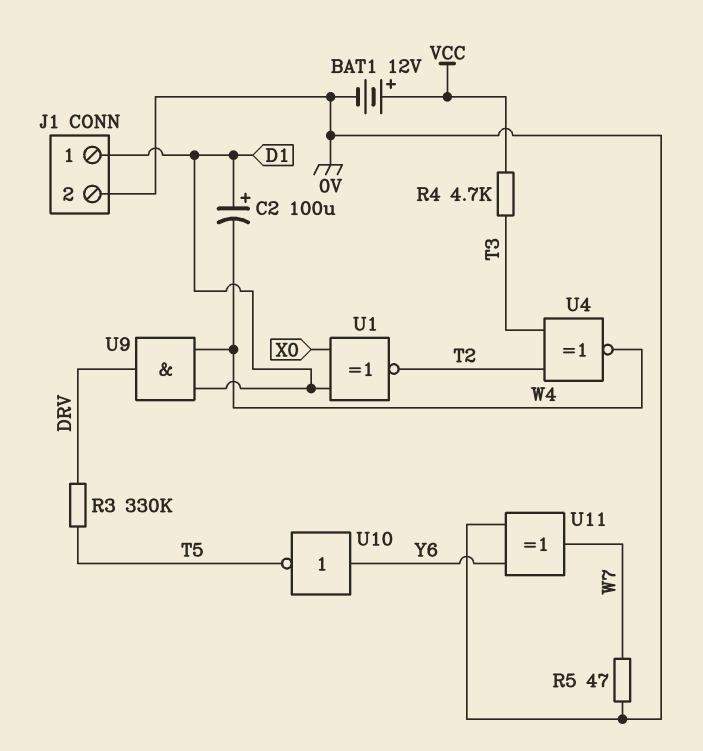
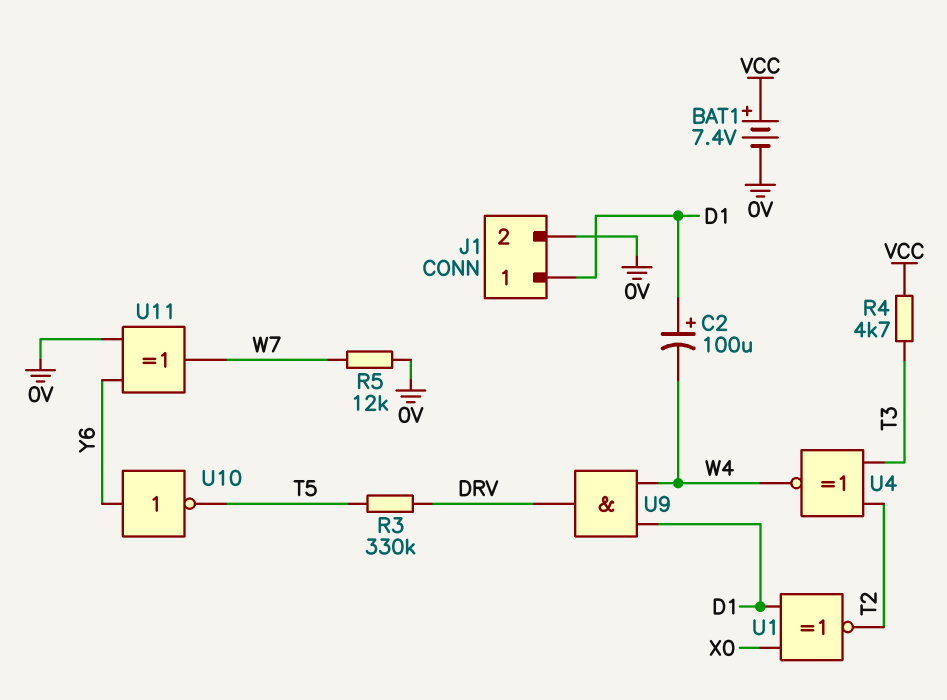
BAT1: 12V (plus VCC, minus 0V) -> 7.4V (plus VCC, minus 0V)
R5: 47 (0V, W7) -> 12k (0V, W7)

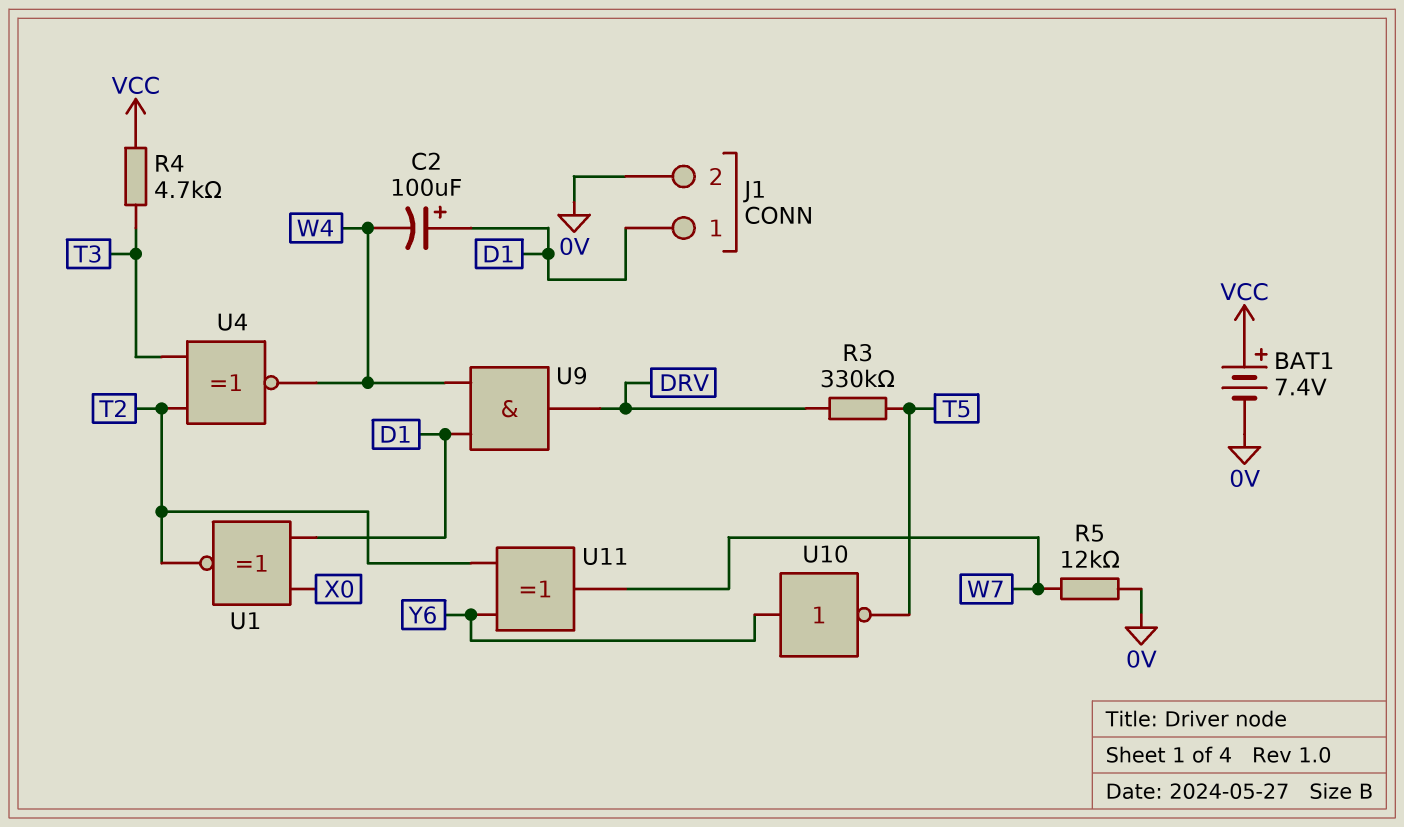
U11: XOR (in 0V, in Y6, out W7) -> XOR (in T2, in Y6, out W7)

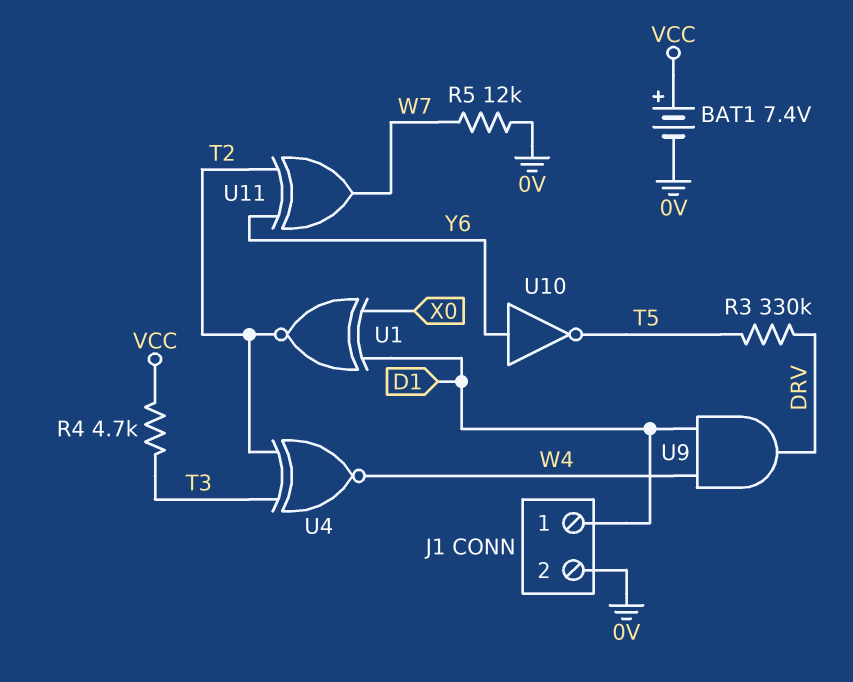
C2: 100uF (plus D1, minus W4) -> none

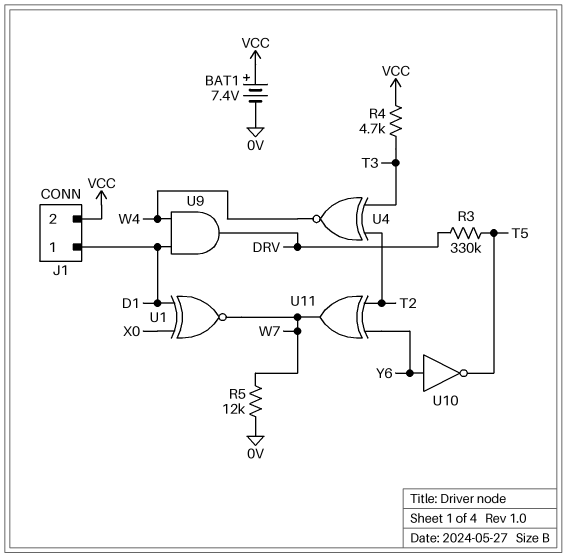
J1 pin 2: 0V -> VCC
U1: XNOR (in D1, in X0, out T2) -> XNOR (in D1, in X0, out W7)

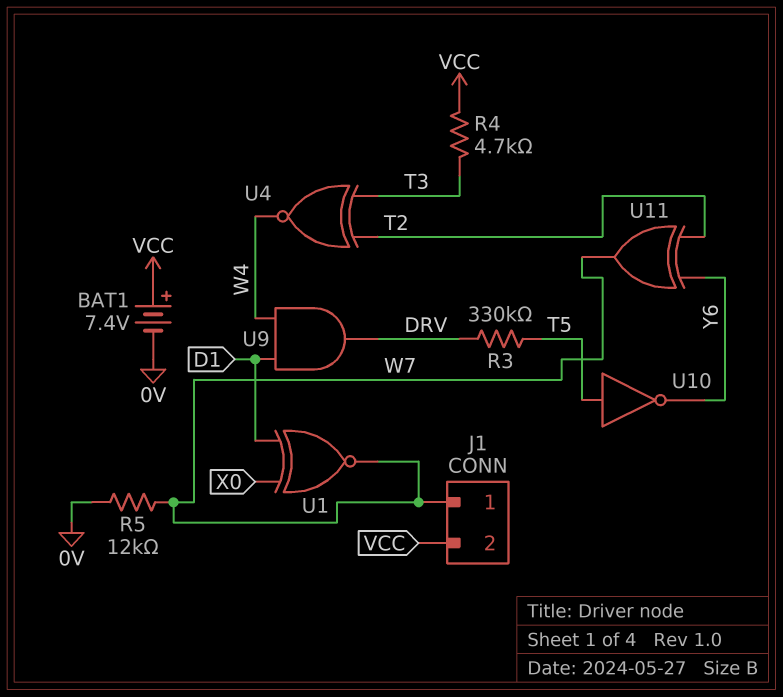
J1 pin 1: D1 -> W7
U10: NOT (in Y6, out T5) -> NOT (in T5, out Y6)

